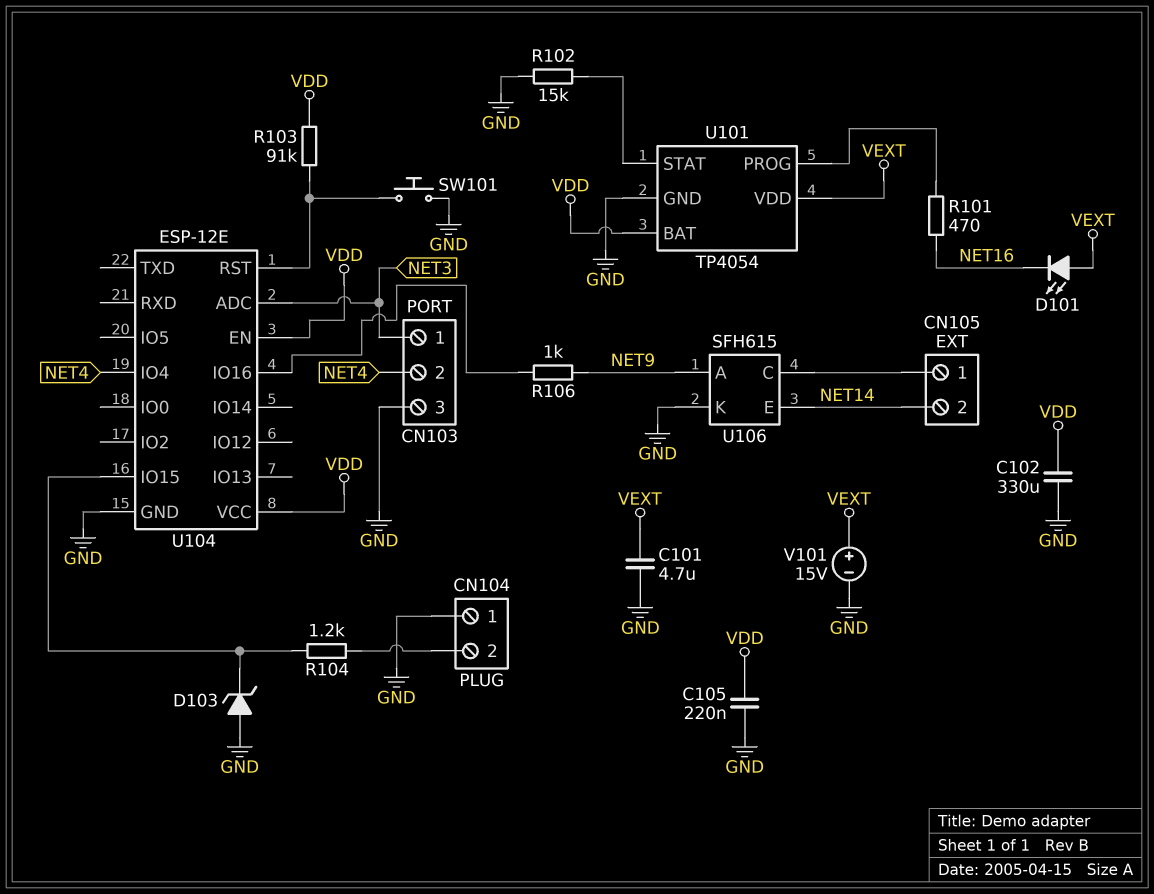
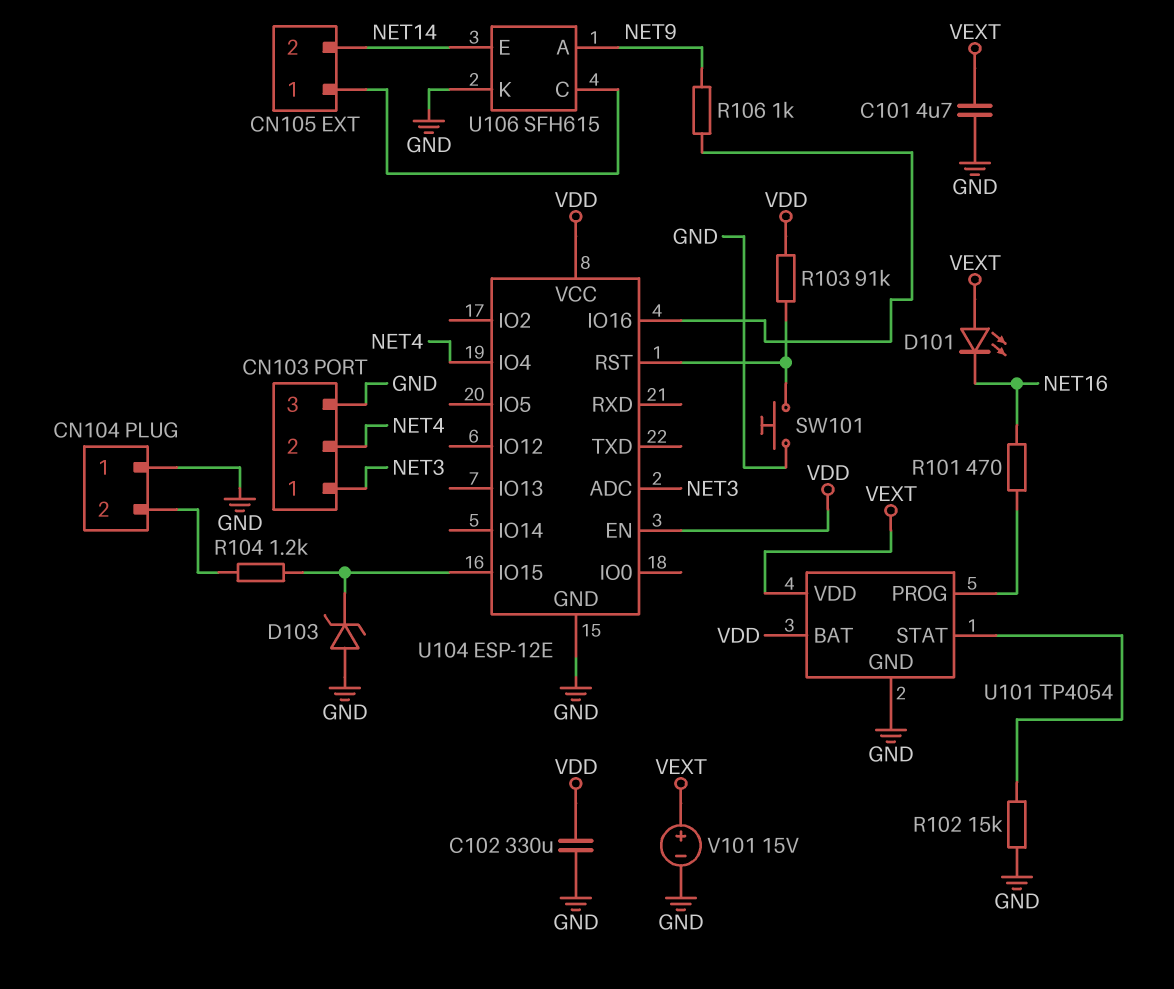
C105: 220nF (GND, VDD) -> none

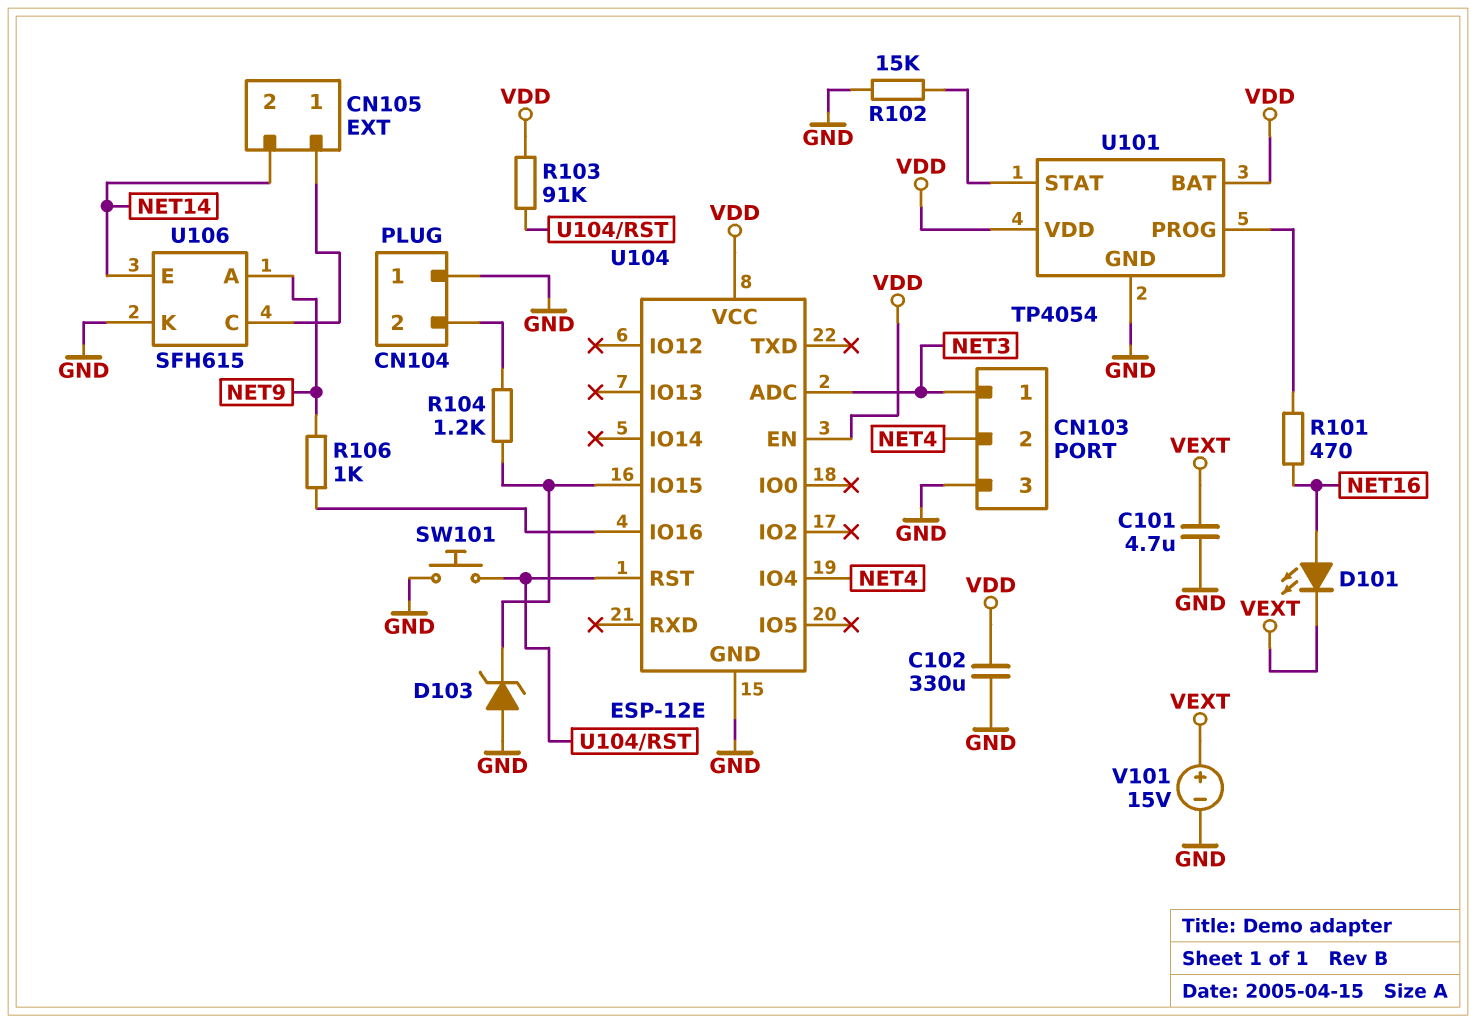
D101: LED (A VEXT, K NET16) -> LED (A NET16, K VEXT)
U101 pin VDD: VEXT -> VDD

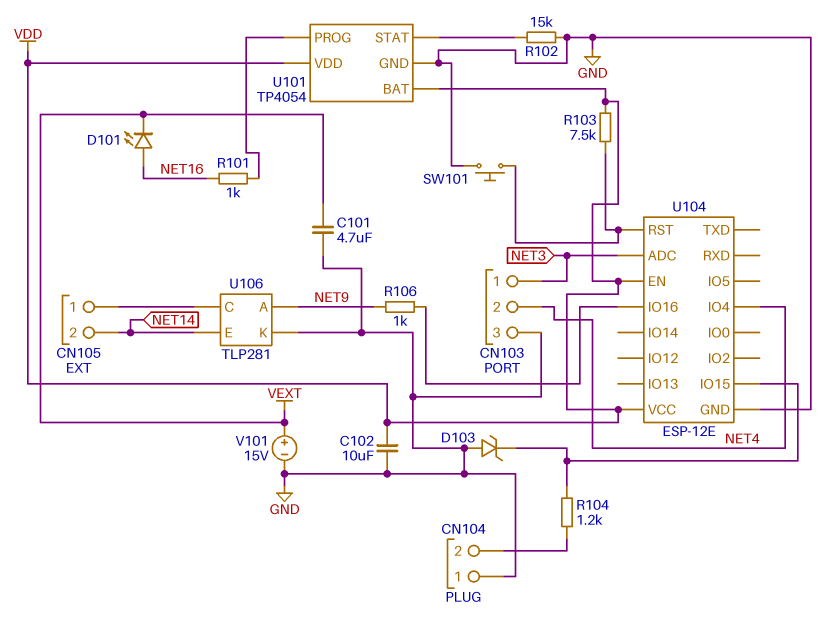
C102: 330uF (GND, VDD) -> 10uF (GND, VDD)
R101: 470 (NET16, U101/PROG) -> 1k (NET16, U101/PROG)
R103: 91k (U104/RST, VDD) -> 7.5k (U104/RST, VDD)
U106: SFH615 -> TLP281

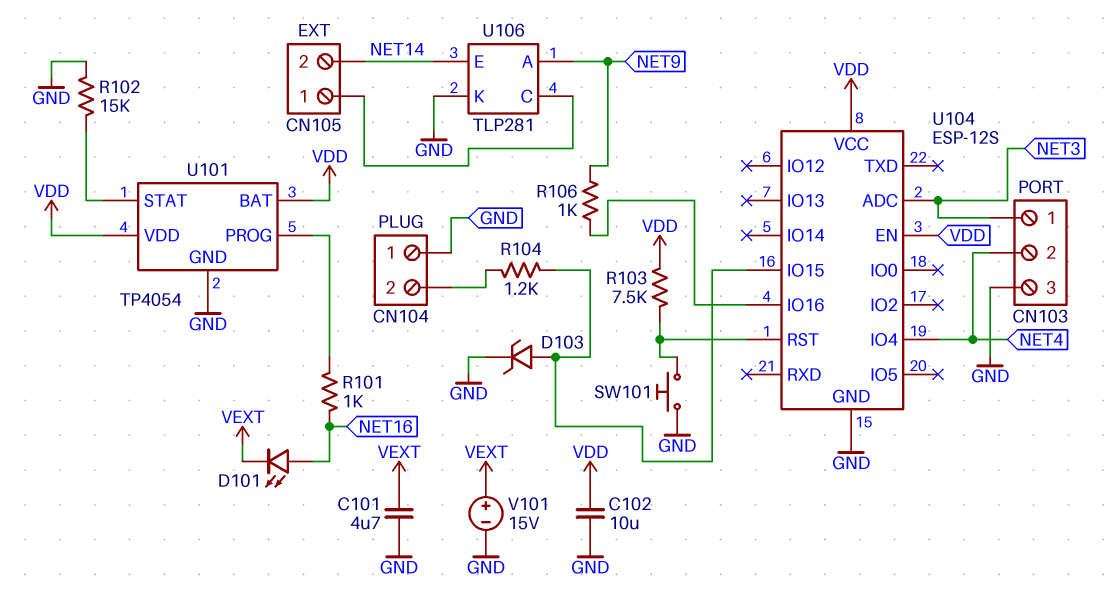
D103: zener (A GND, K U104/IO15) -> zener (A U104/IO15, K GND)
U104: ESP-12E -> ESP-12S

